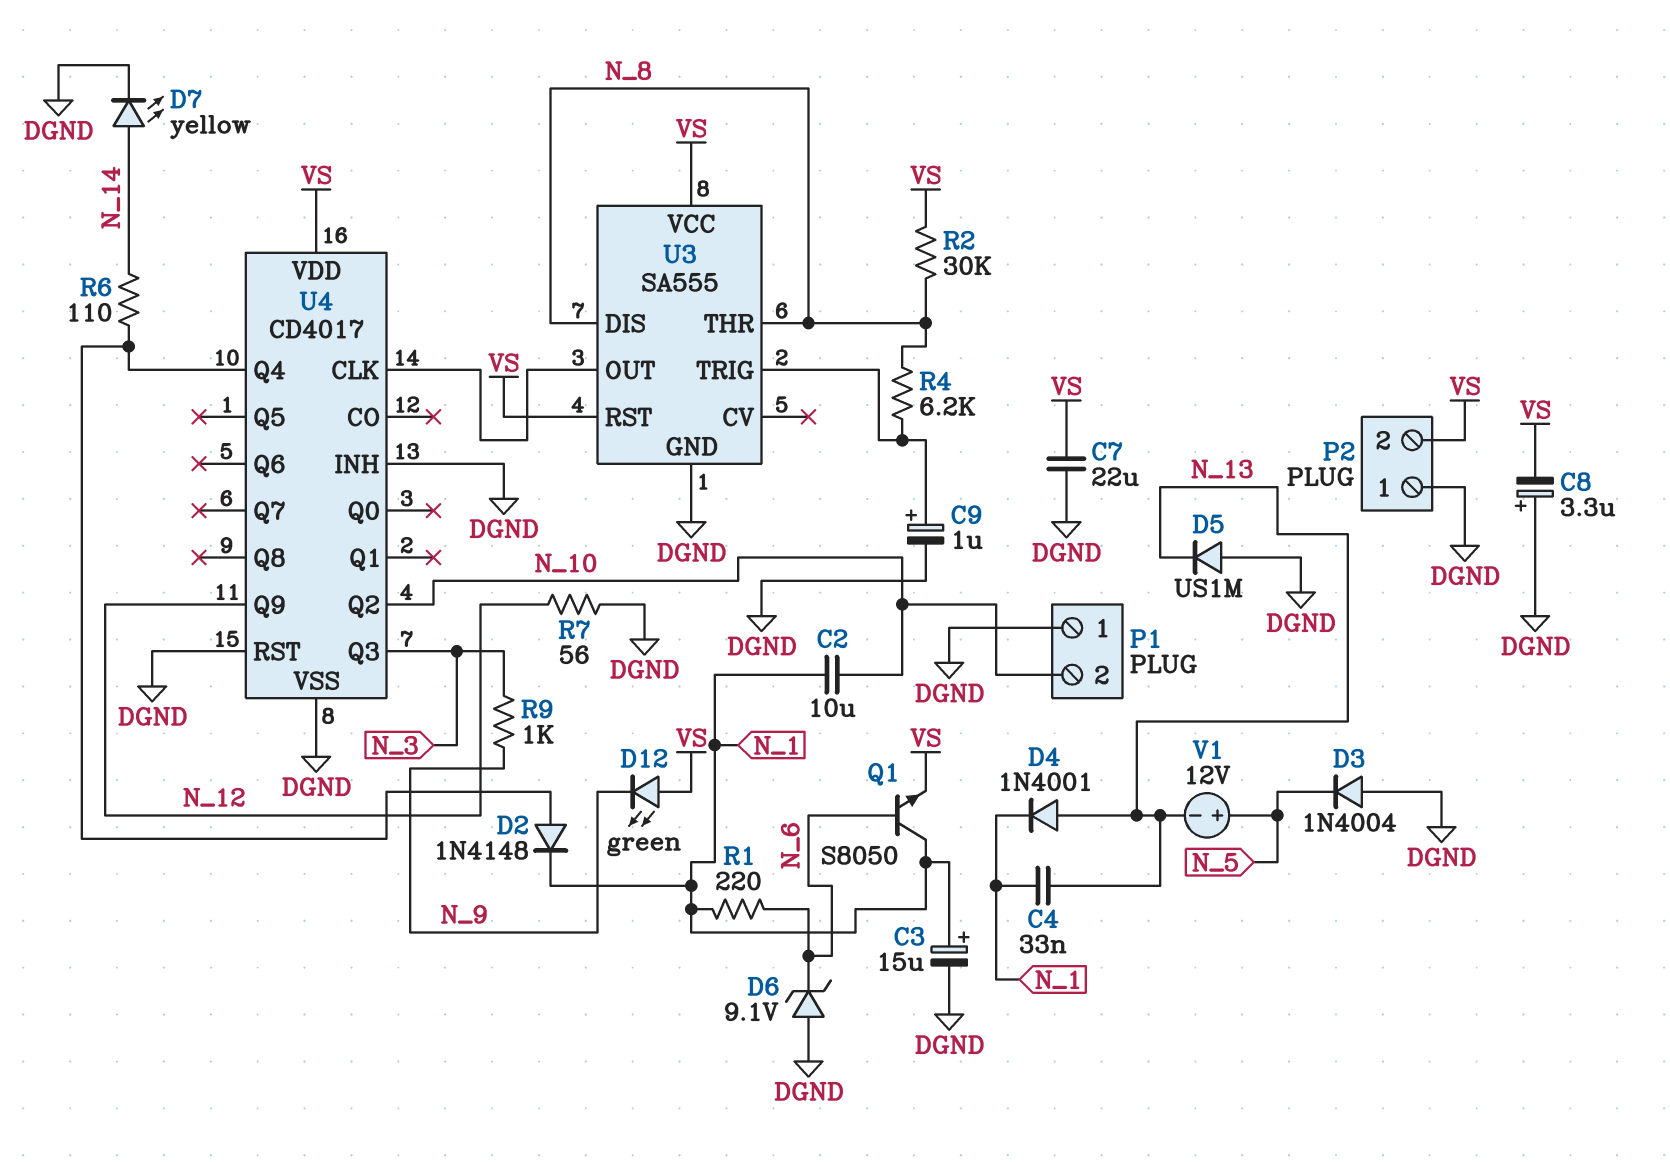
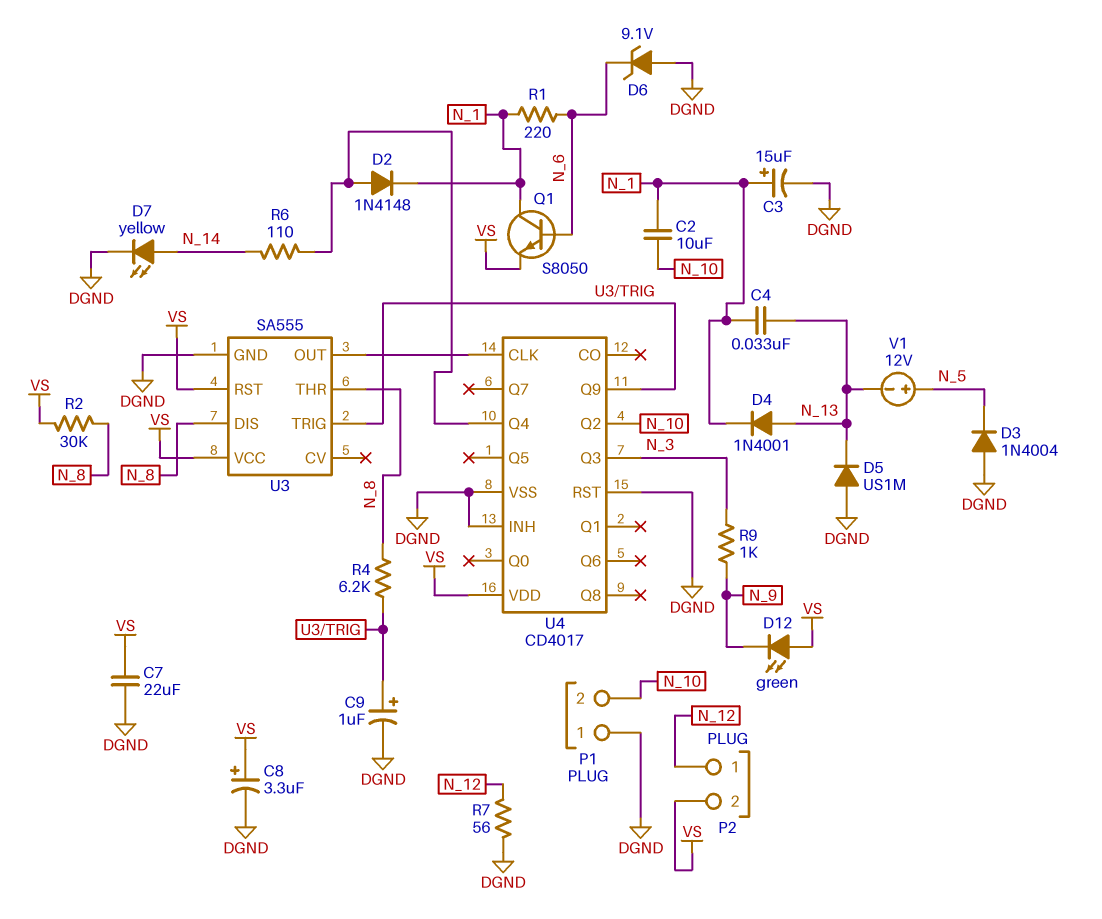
C8: 3.3uF (plus DGND, minus VS) -> 3.3uF (plus VS, minus DGND)
P2 pin 1: DGND -> N_12
U4 pin Q9: N_12 -> U3/TRIG

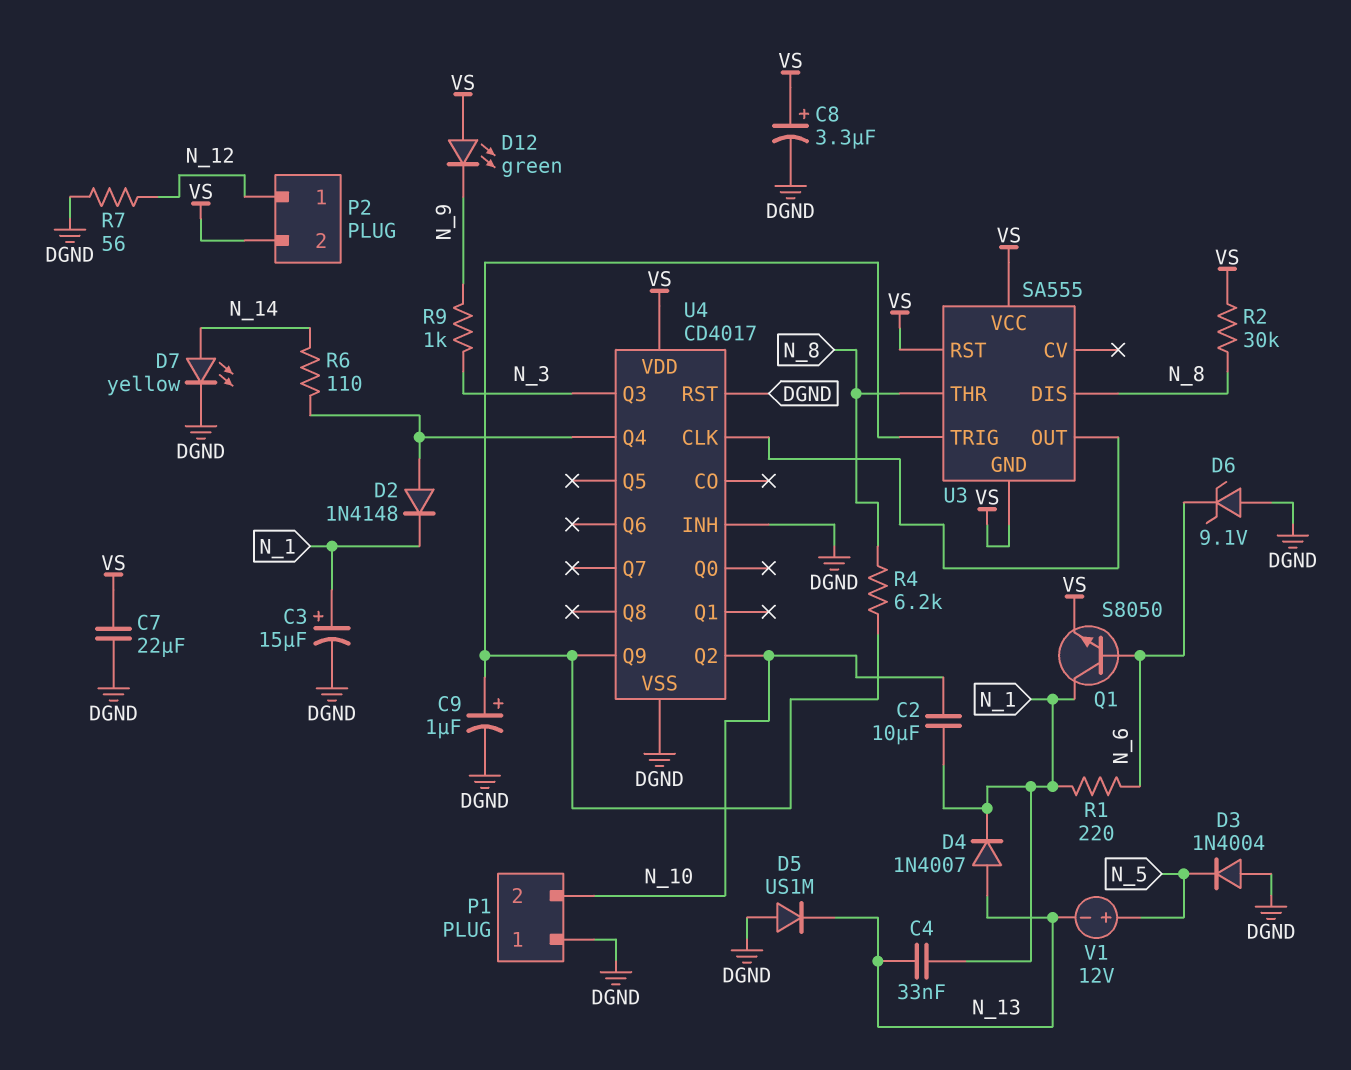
D4: diode 1N4001 (A N_13, K N_1) -> diode 1N4007 (A N_13, K N_1)
U3 pin GND: DGND -> VS

